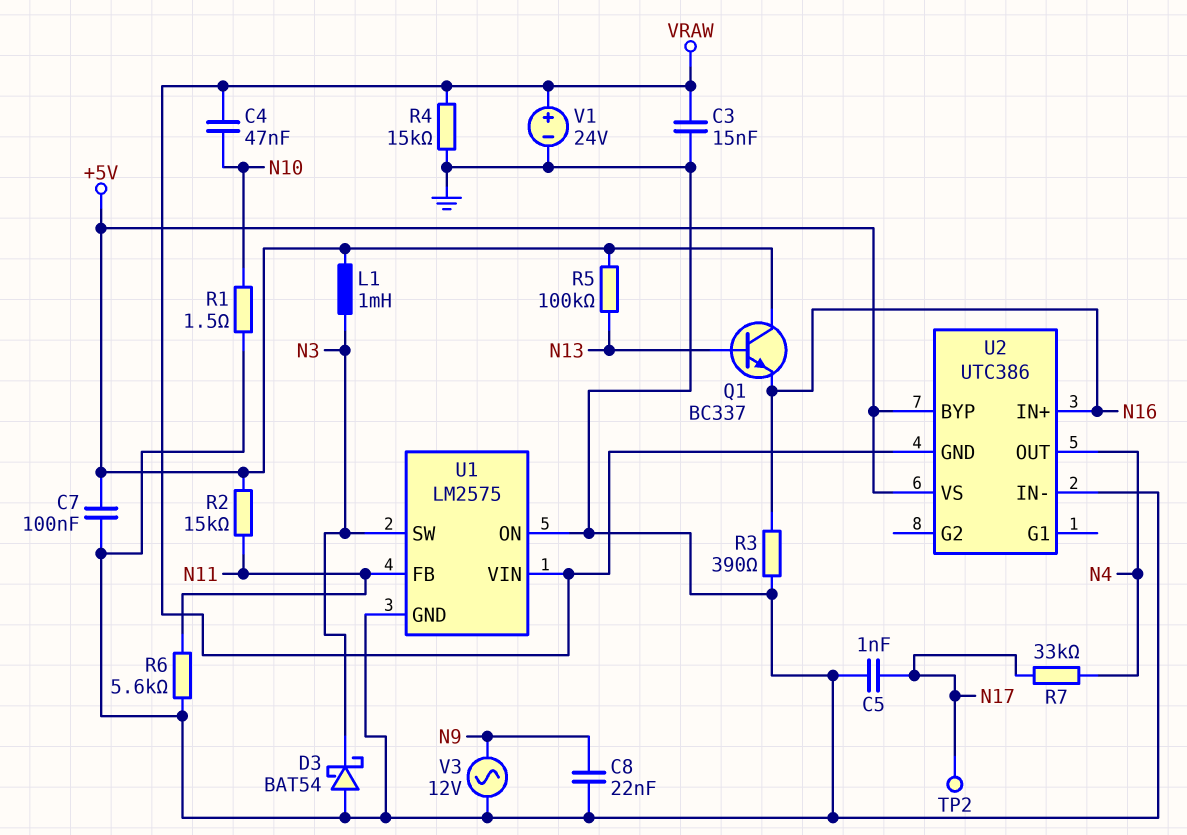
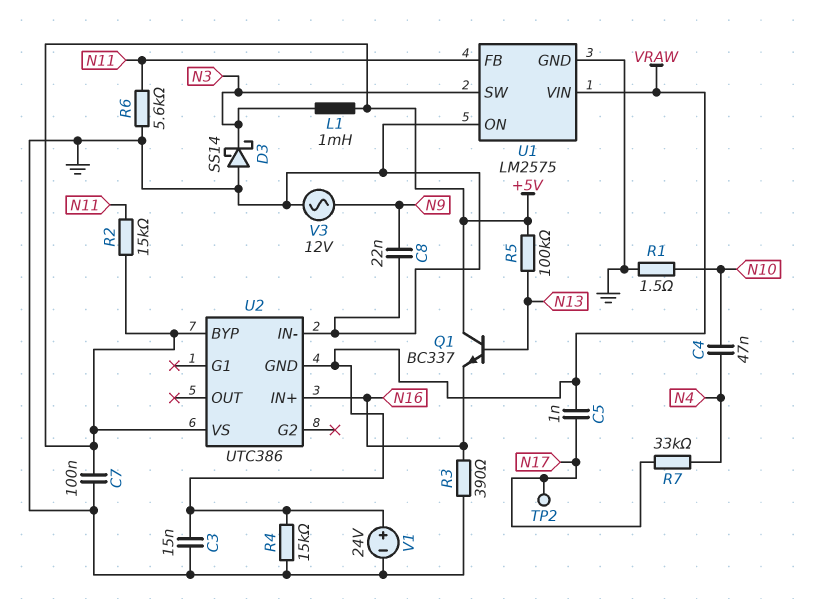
C4: 47nF (N10, VRAW) -> 47nF (N4, N10)
C5: 1nF (GND, N17) -> 1nF (N17, VRAW)
D3: schottky BAT54 (A GND, K N3) -> schottky SS14 (A GND, K N3)
U2 pin OUT: N4 -> none

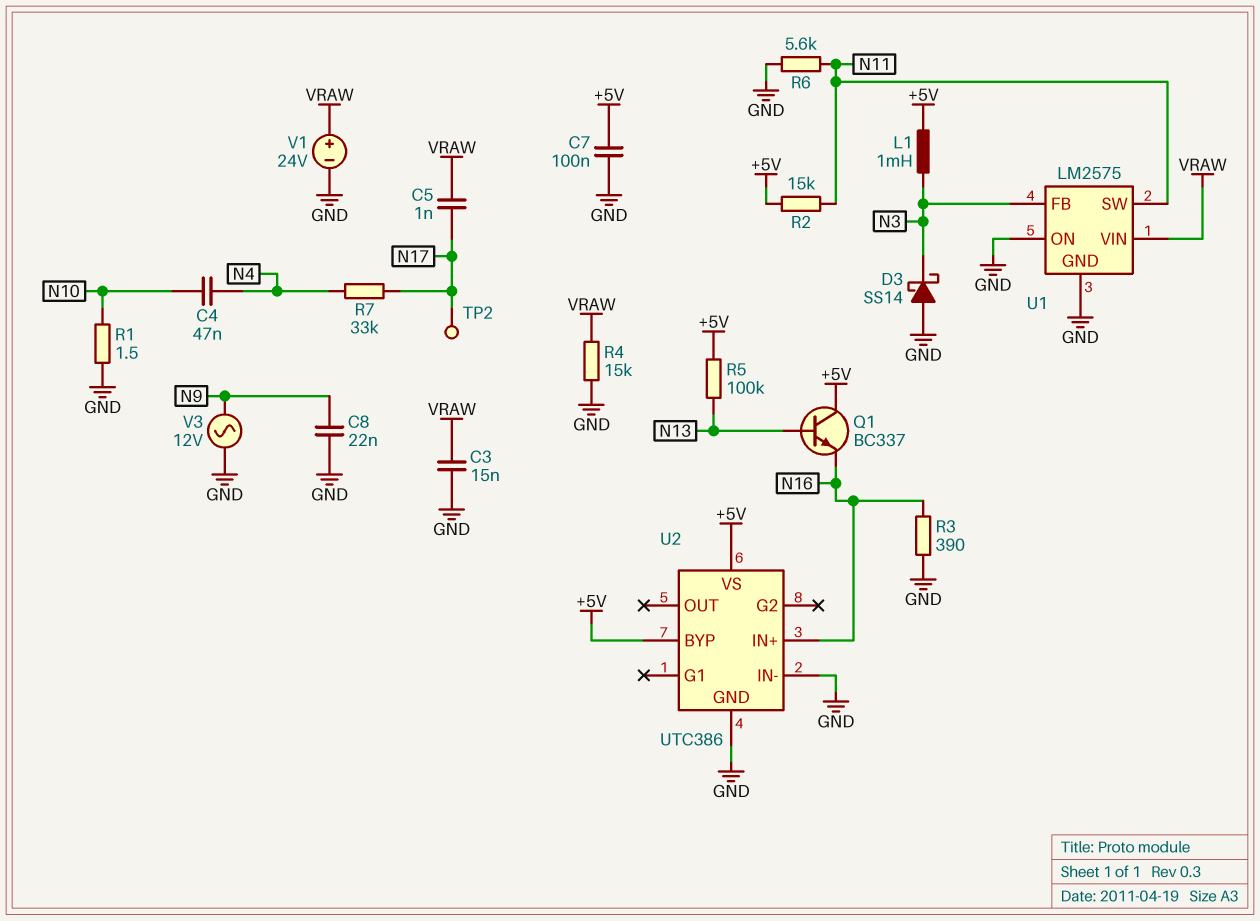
U1 pin FB: N11 -> N3
U1 pin SW: N3 -> N11
U2 pin GND: VRAW -> GND

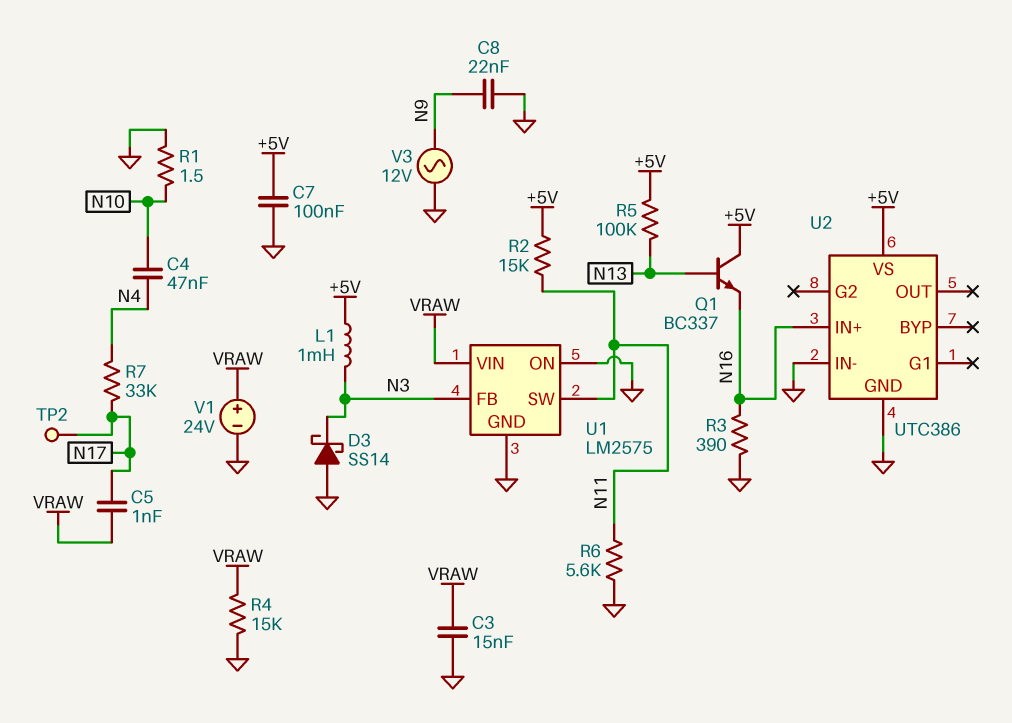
U2 pin BYP: +5V -> none

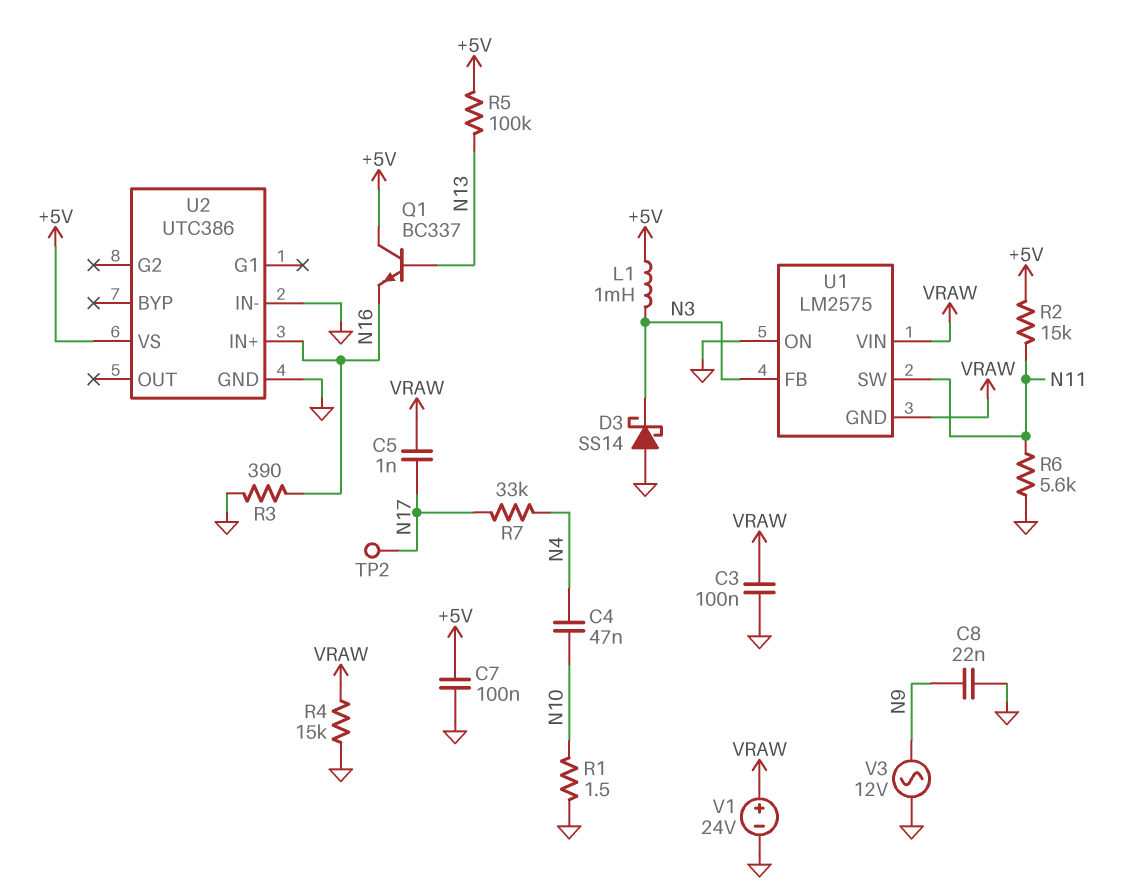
C3: 15nF (GND, VRAW) -> 100nF (GND, VRAW)
U1 pin GND: GND -> VRAW

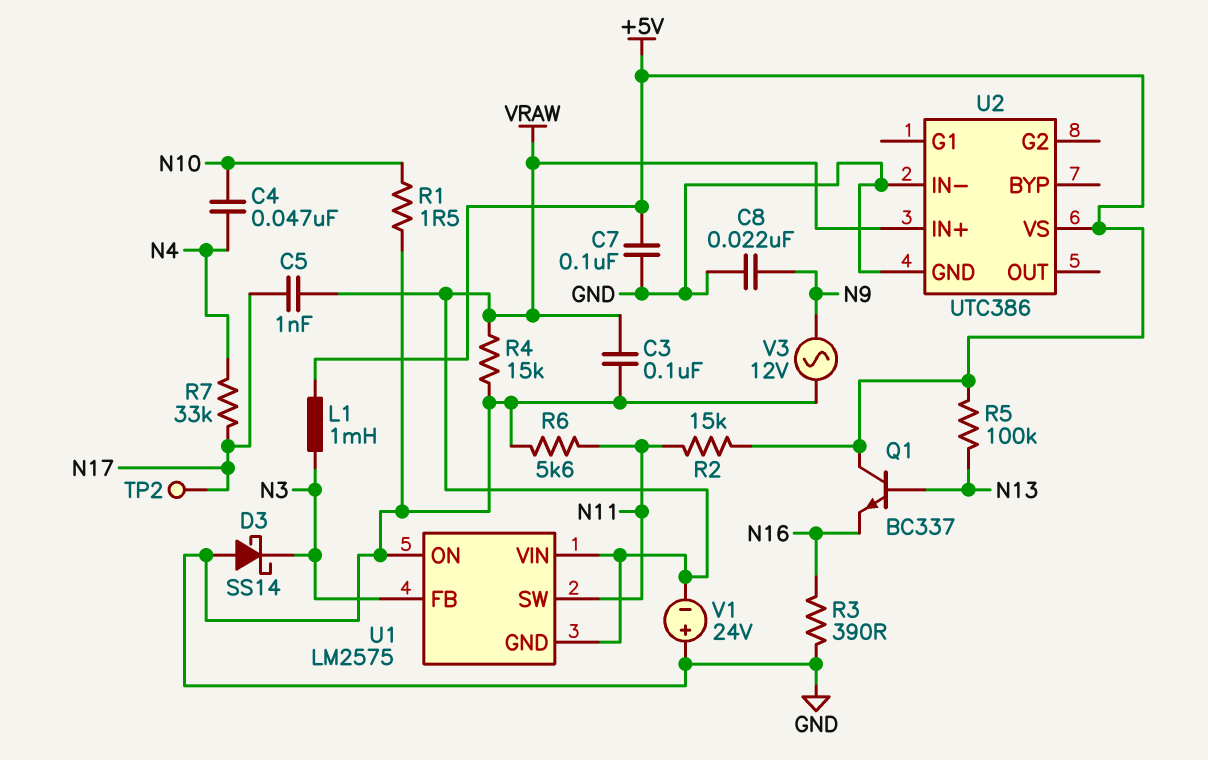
U2 pin IN+: N16 -> VRAW
V1: 24V (plus VRAW, minus GND) -> 24V (plus GND, minus VRAW)

